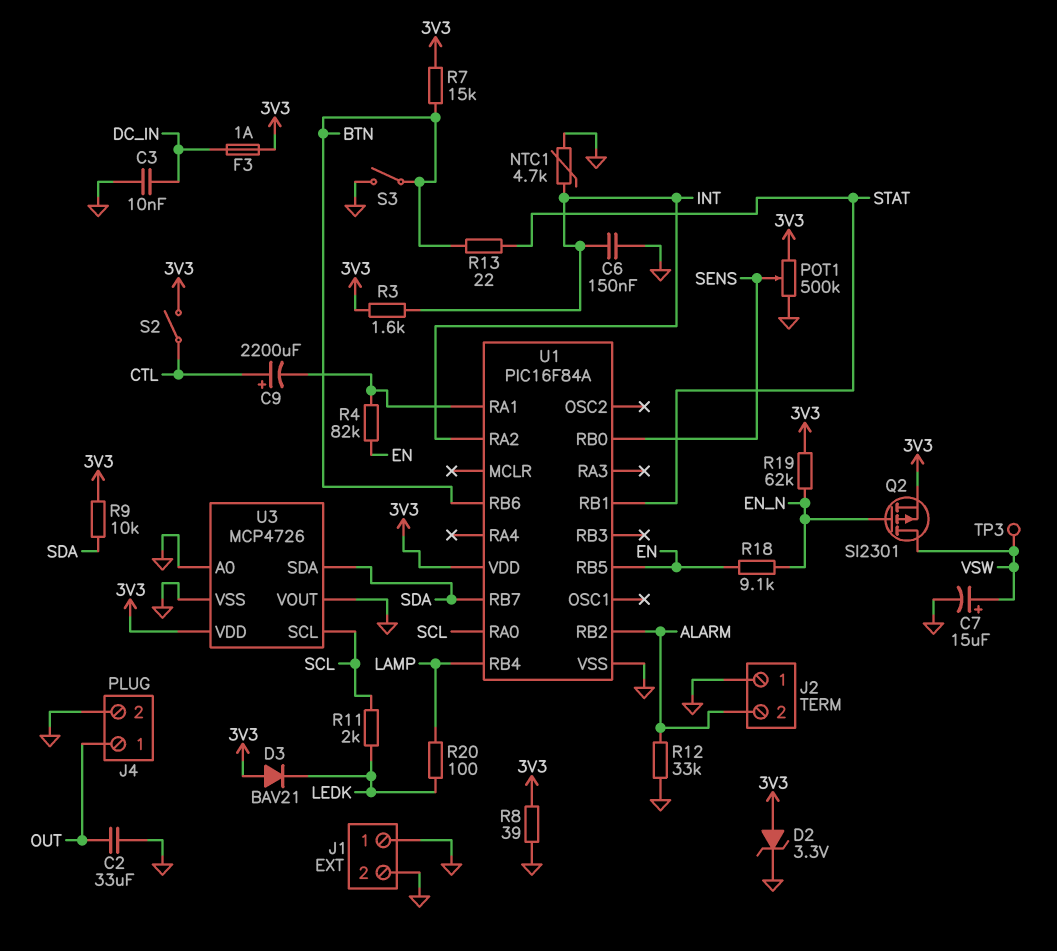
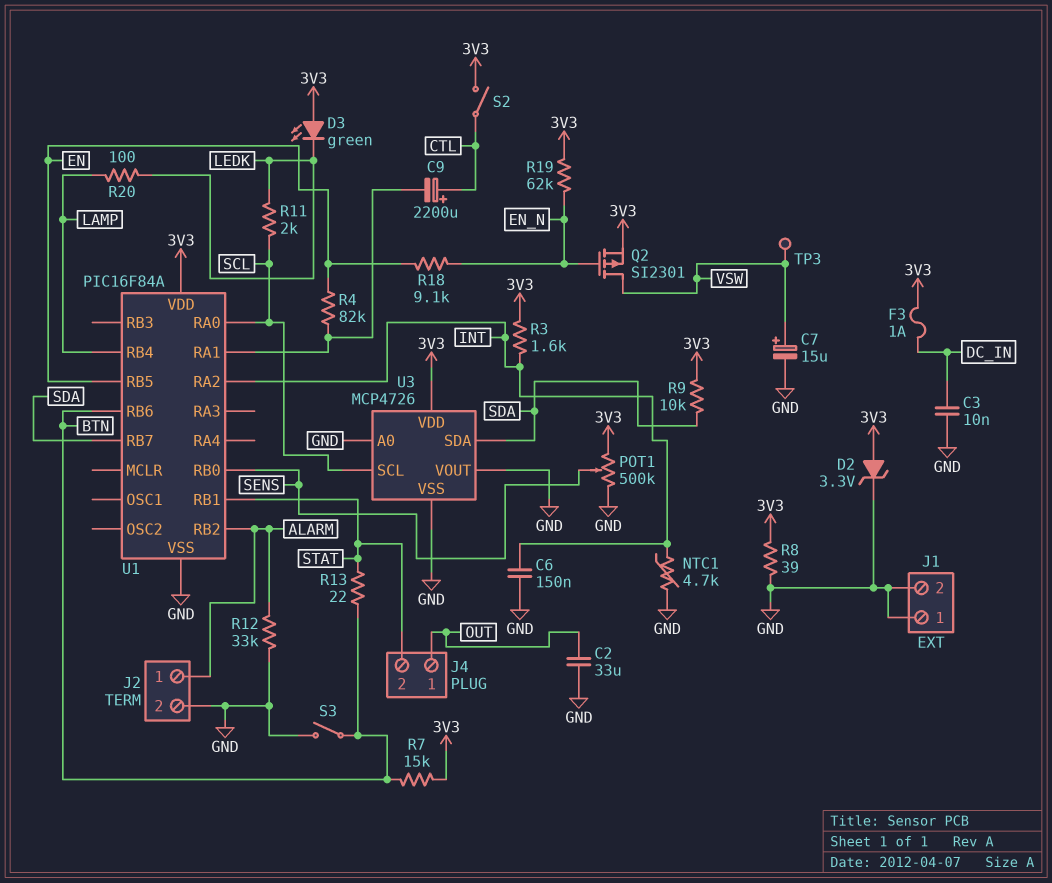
D3: diode BAV21 (A 3V3, K LEDK) -> LED green (A 3V3, K LEDK)
J2 pin 1: GND -> ALARM
J2 pin 2: ALARM -> GND
J4 pin 2: GND -> STAT

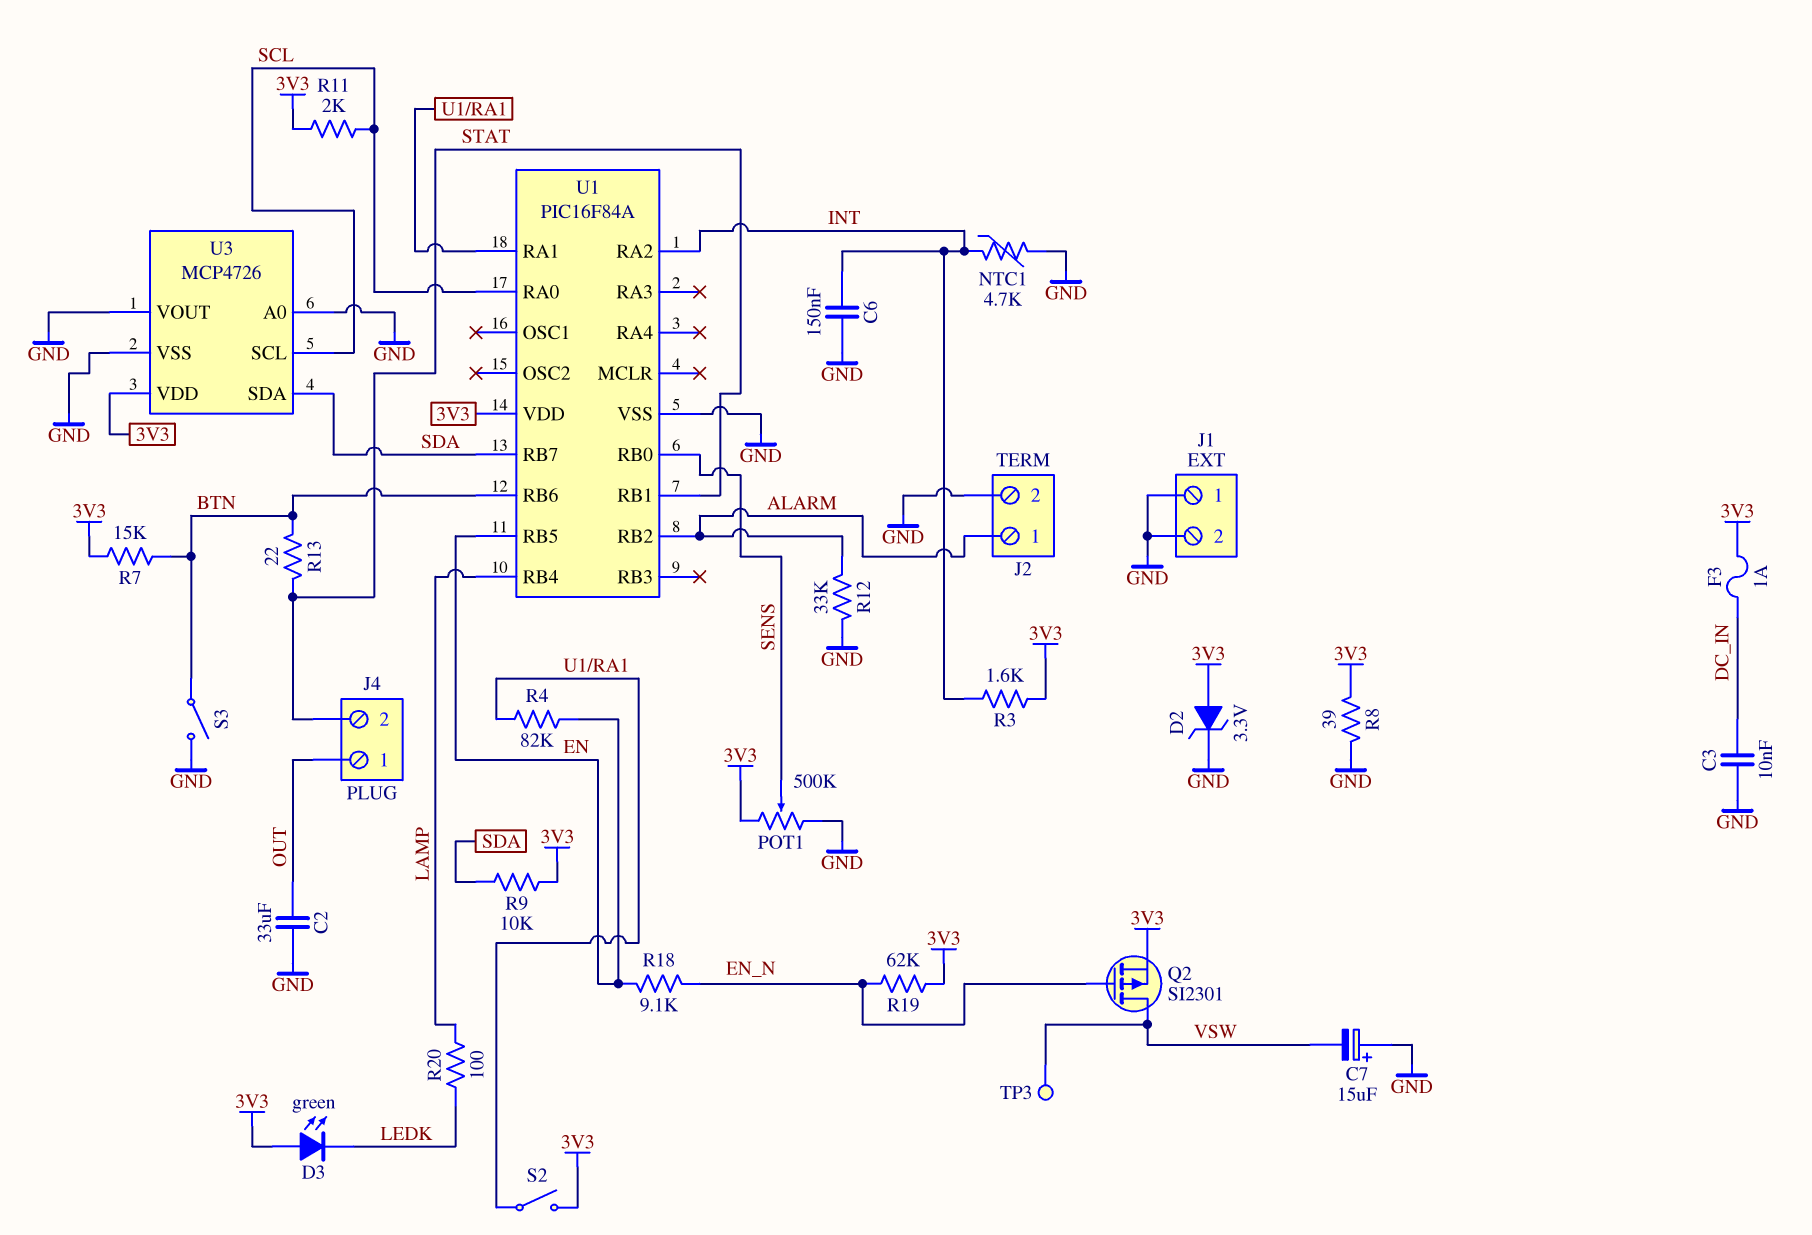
C7: 15uF (plus VSW, minus GND) -> 15uF (plus GND, minus VSW)
C9: 2200uF (plus CTL, minus U1/RA1) -> none
R11: 2k (LEDK, SCL) -> 2k (3V3, SCL)
S2: switch (3V3, CTL) -> switch (3V3, U1/RA1)

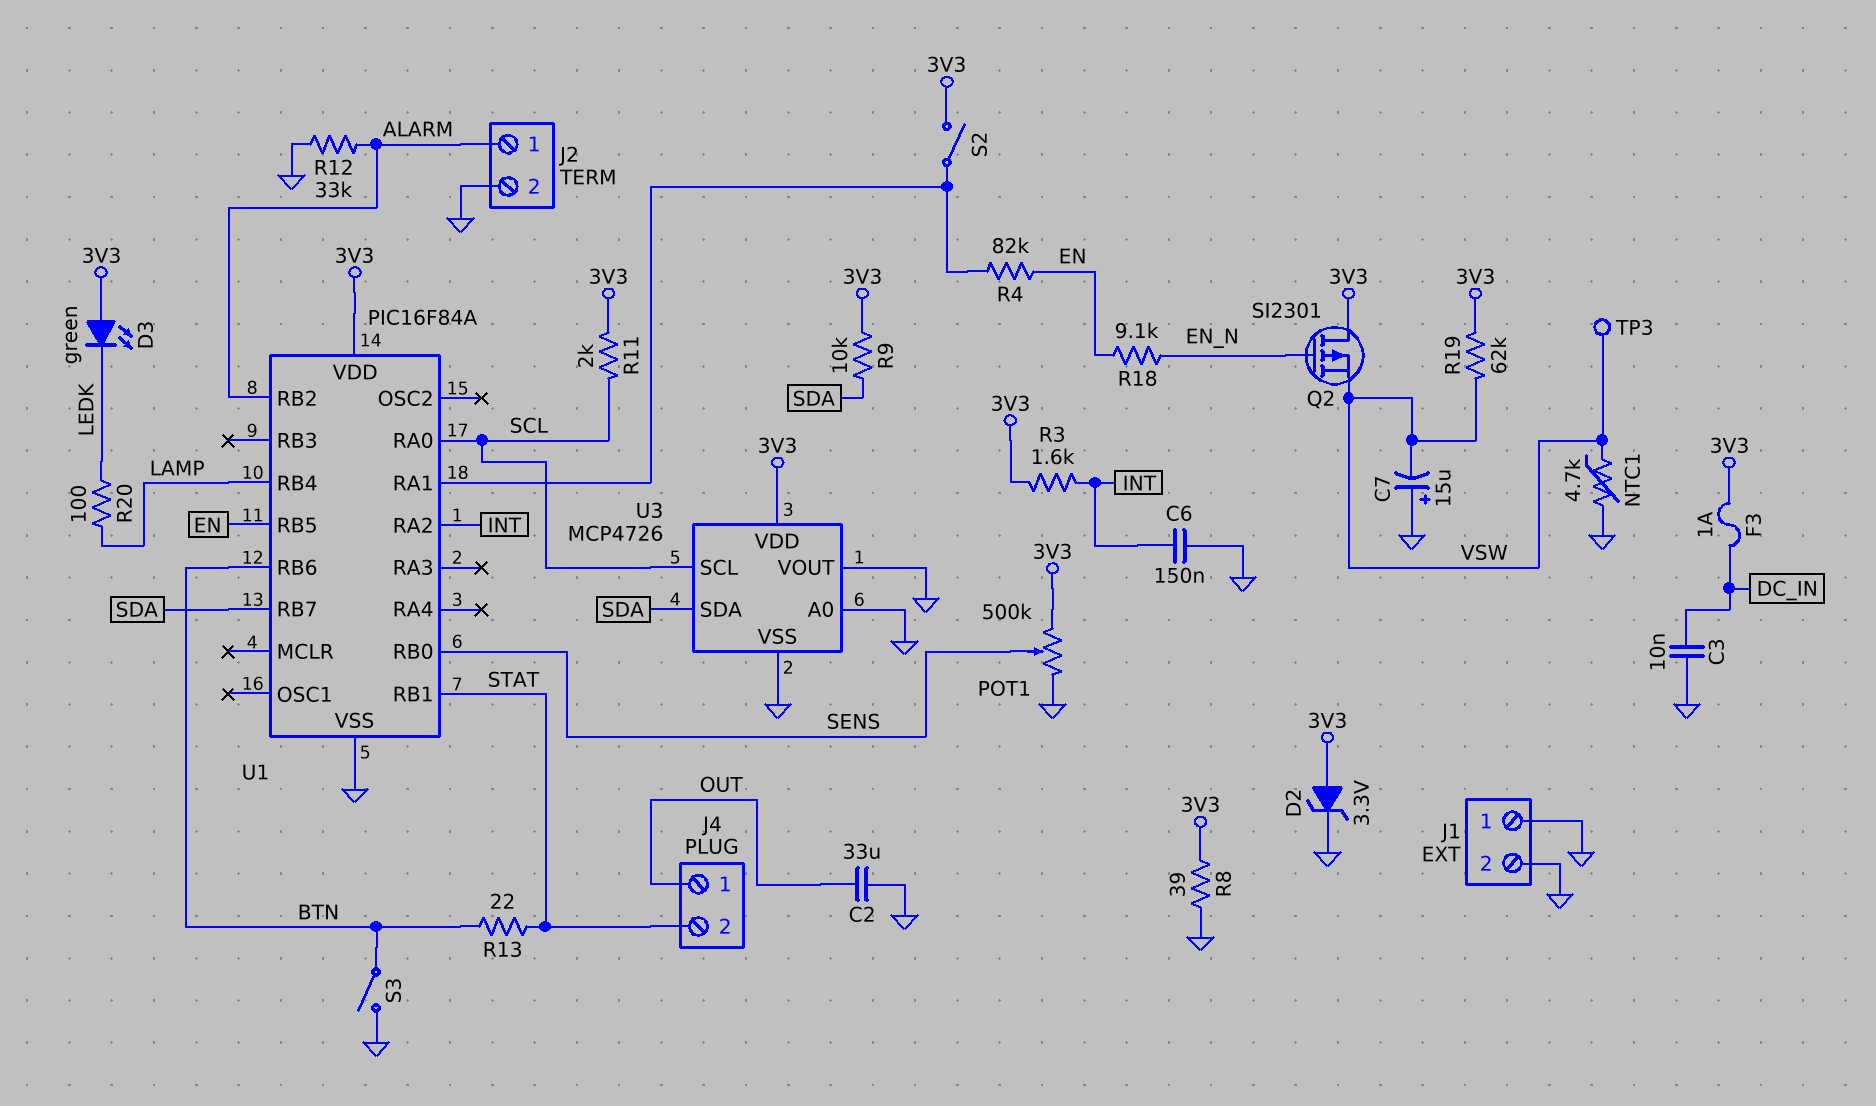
NTC1: 4.7k (GND, INT) -> 4.7k (GND, VSW)
Q2: PMOS SI2301 (G EN_N, D VSW, S 3V3) -> PMOS SI2301 (G EN_N, D 3V3, S VSW)
R7: 15k (3V3, BTN) -> none
R19: 62k (3V3, EN_N) -> 62k (3V3, VSW)

